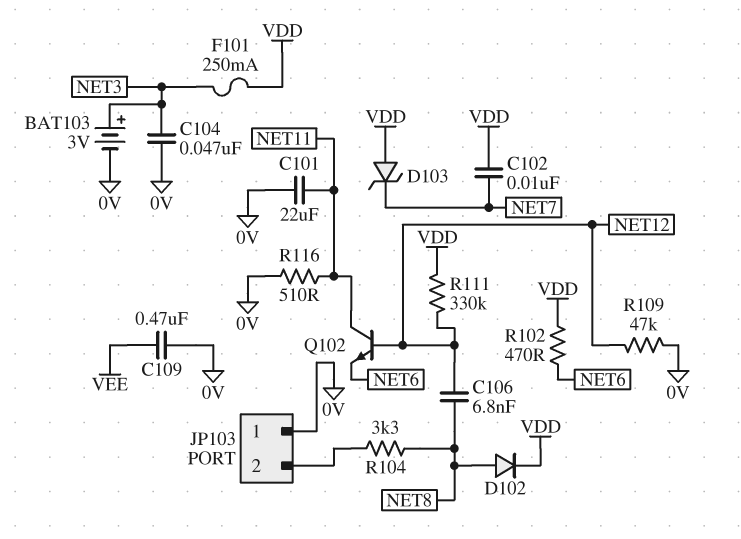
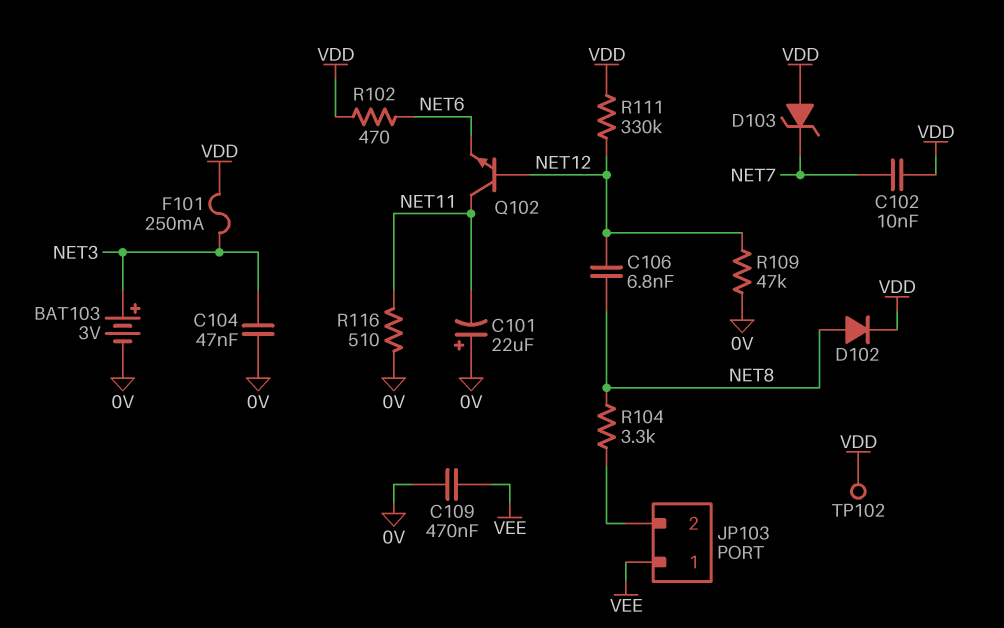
C101: 22uF (0V, NET11) -> 22uF (plus 0V, minus NET11)
JP103 pin 1: 0V -> VEE
TP102: none -> test point (VDD)

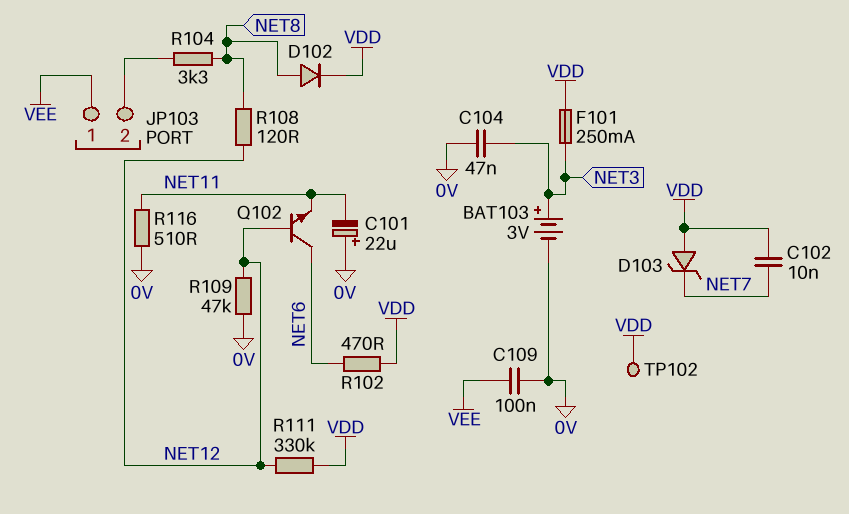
C106: 6.8nF (NET8, NET12) -> none
C109: 470nF (0V, VEE) -> 100nF (0V, VEE)
Q102: NPN (B NET12, C NET11, E NET6) -> NPN (B NET12, C NET6, E NET11)
R108: none -> 120 (NET8, NET12)

